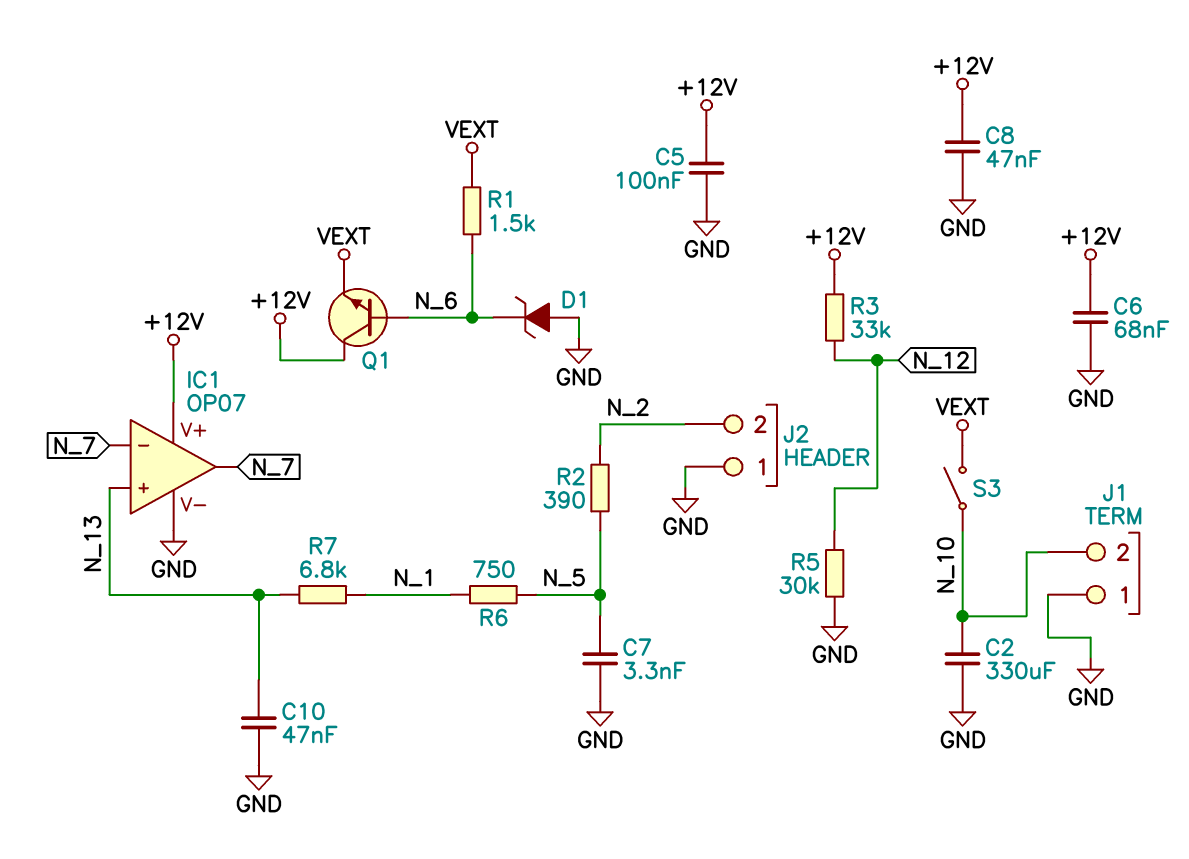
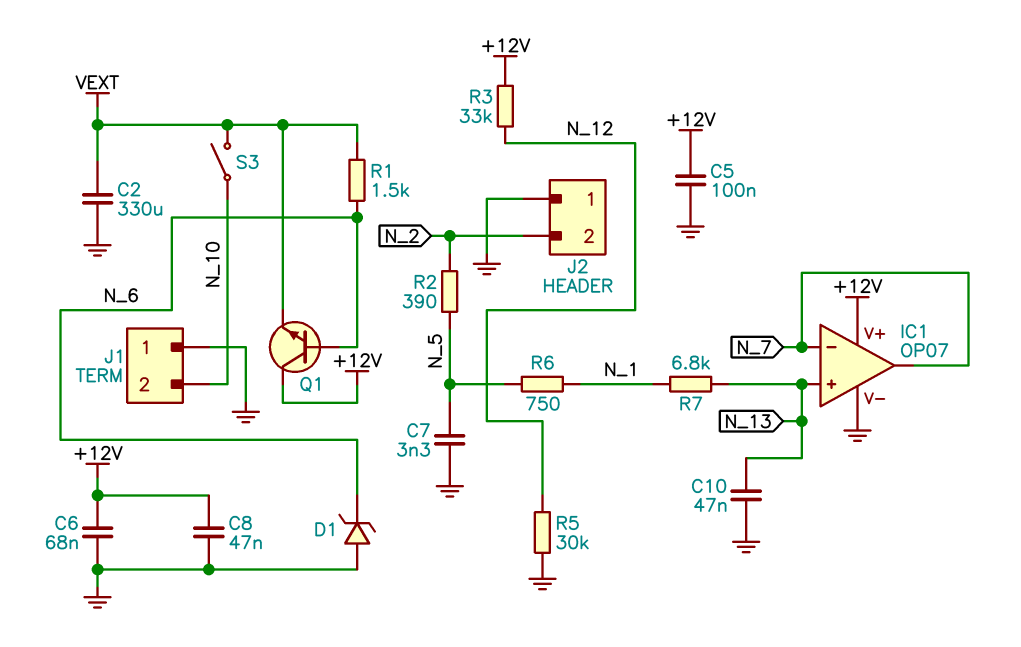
C2: 330uF (GND, N_10) -> 330uF (GND, VEXT)

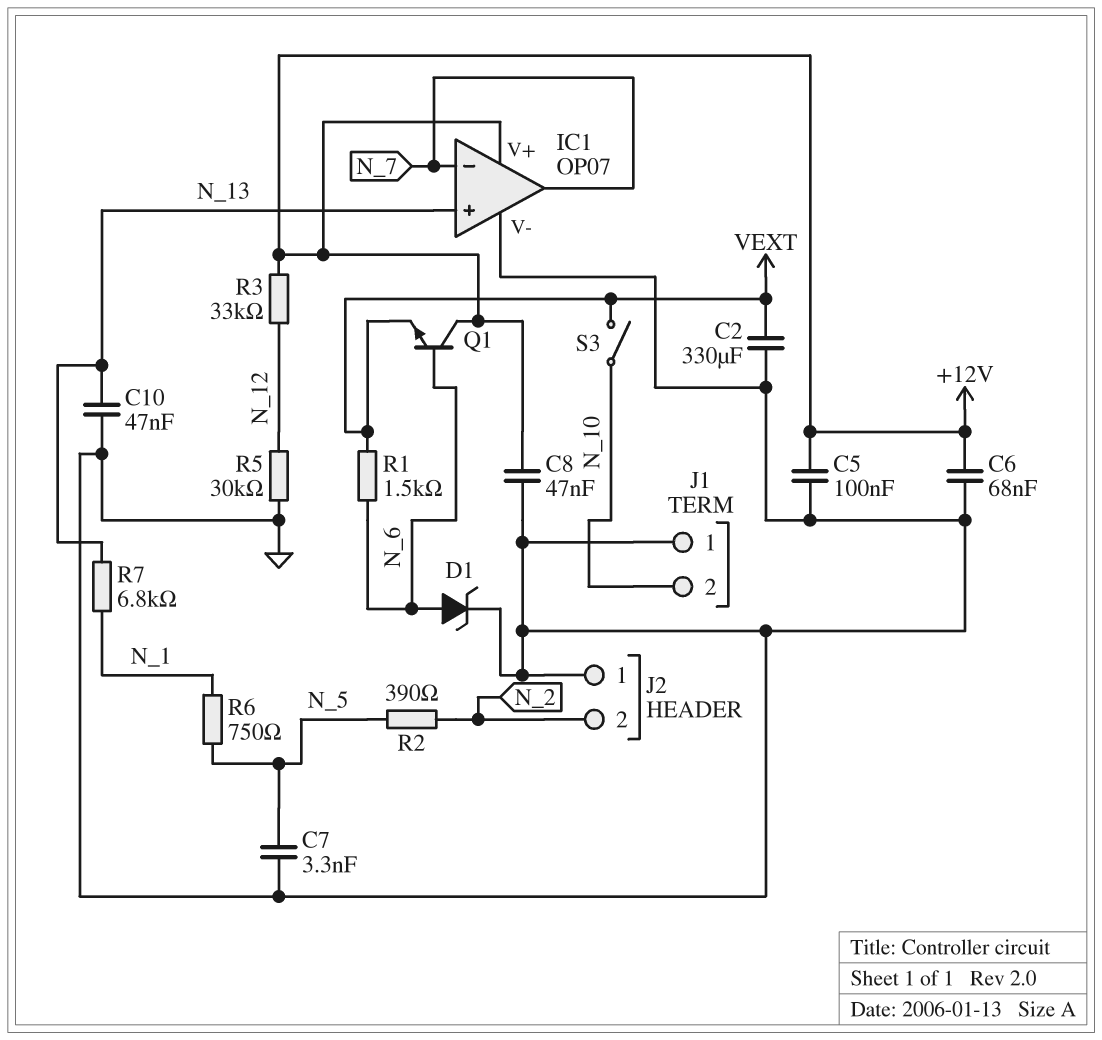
D1: zener (A GND, K N_6) -> zener (A N_6, K GND)

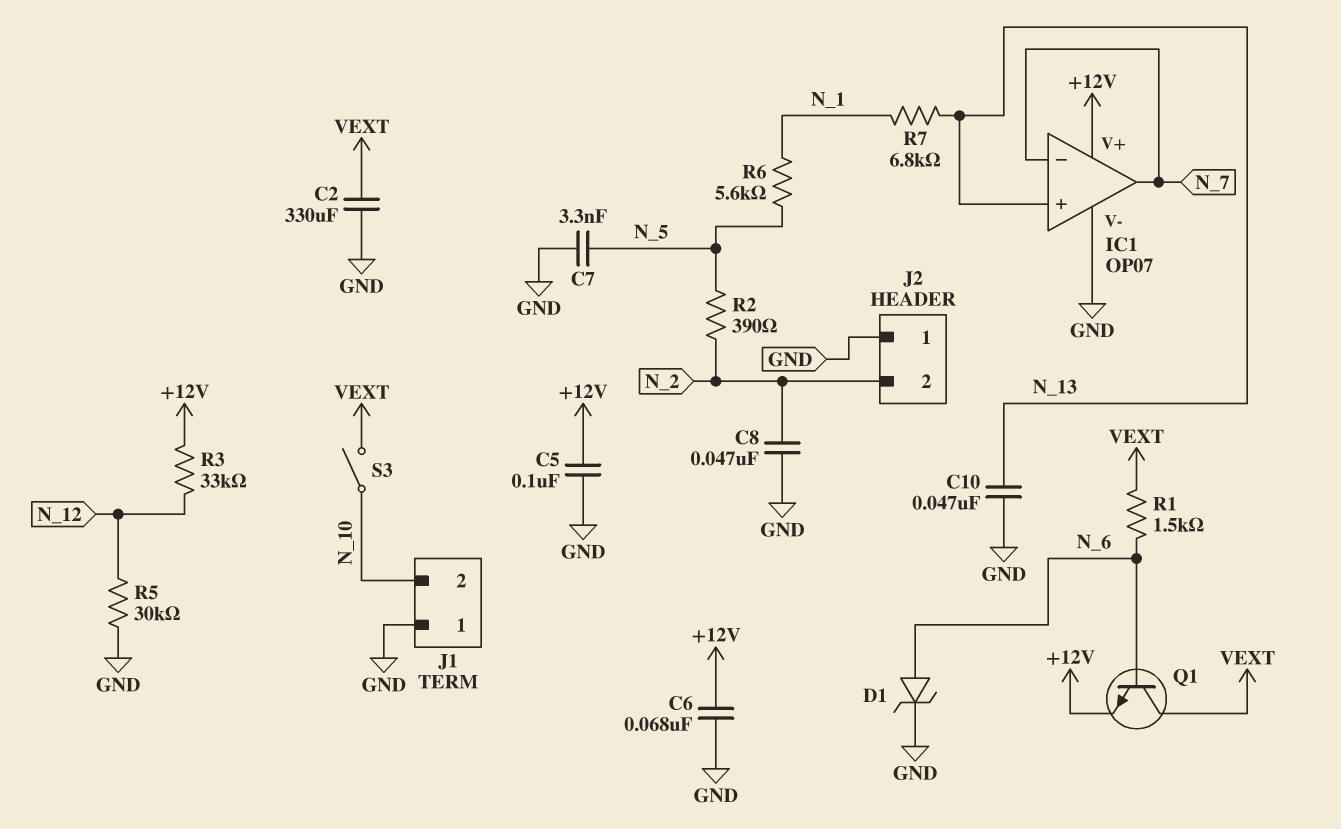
C8: 47nF (+12V, GND) -> 47nF (GND, N_2)
Q1: NPN (B N_6, C +12V, E VEXT) -> NPN (B N_6, C VEXT, E +12V)
R6: 750 (N_1, N_5) -> 5.6k (N_1, N_5)

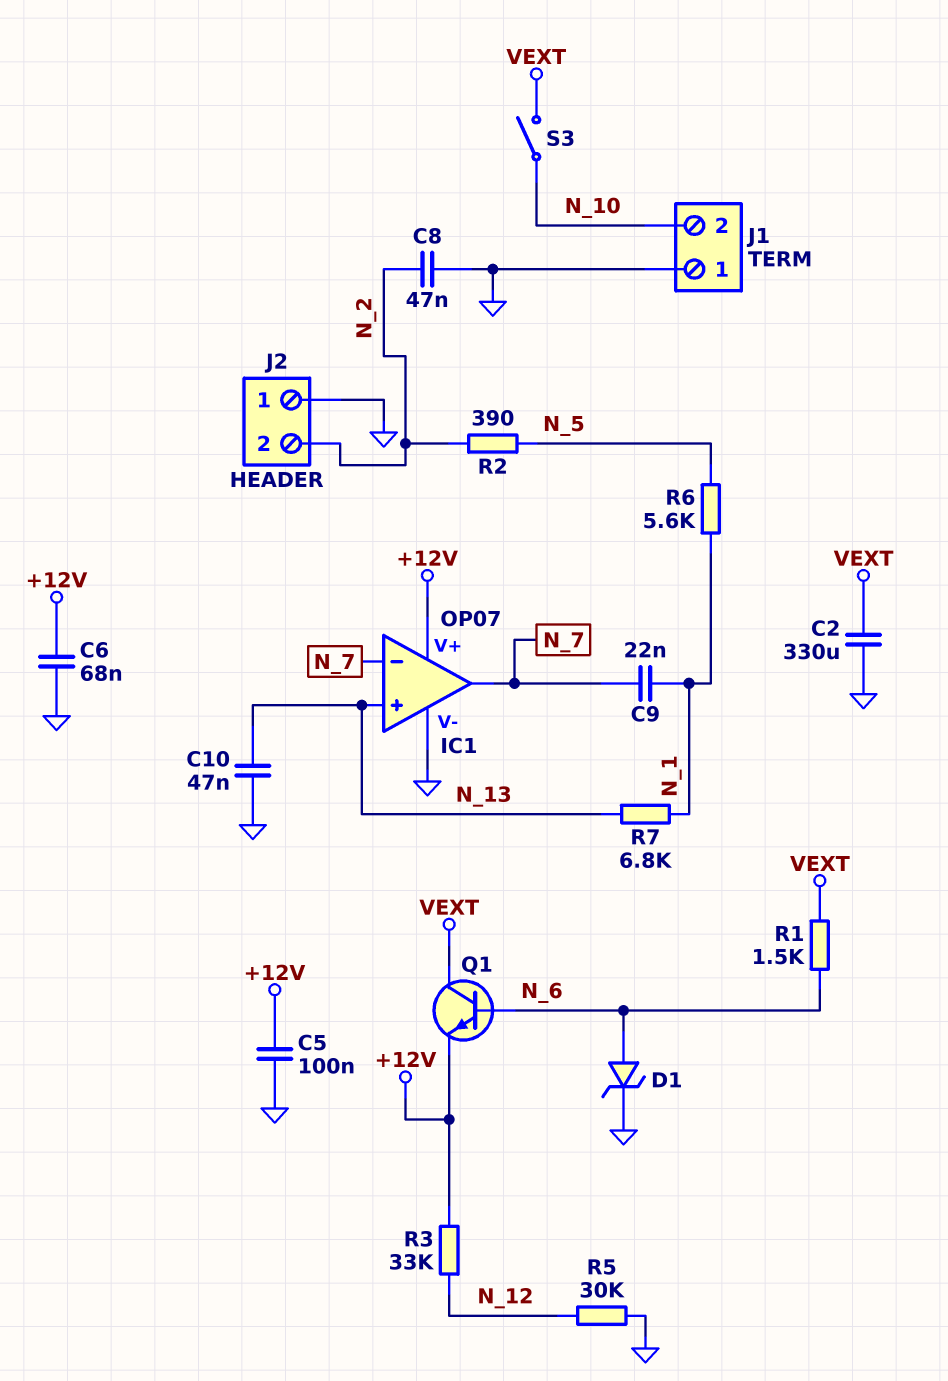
C7: 3.3nF (GND, N_5) -> none
C9: none -> 22nF (N_1, N_7)

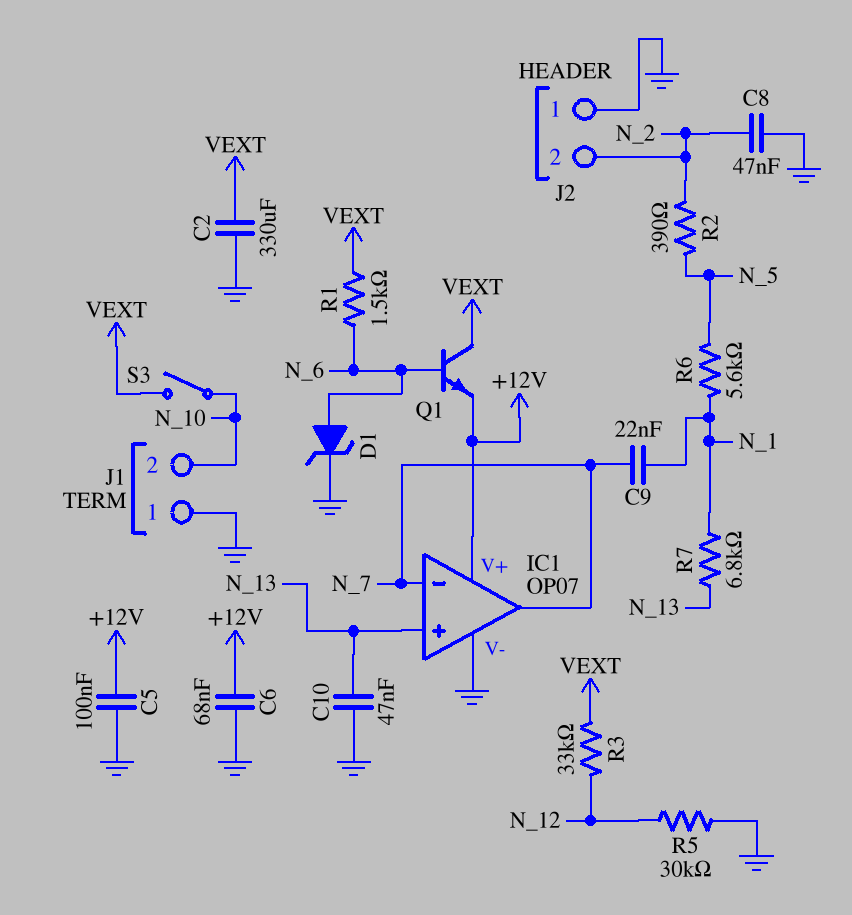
R3: 33k (+12V, N_12) -> 33k (N_12, VEXT)

